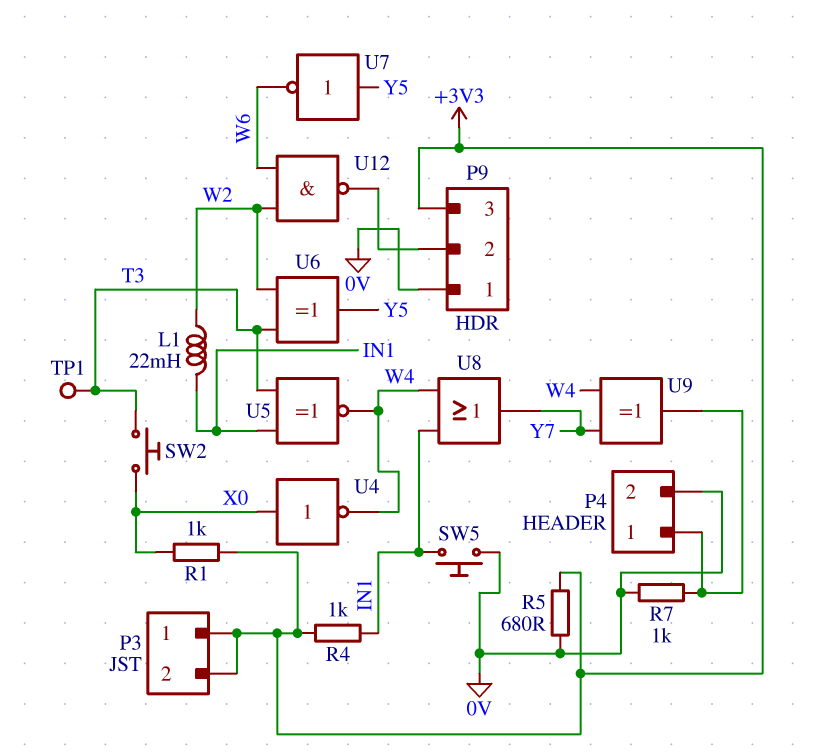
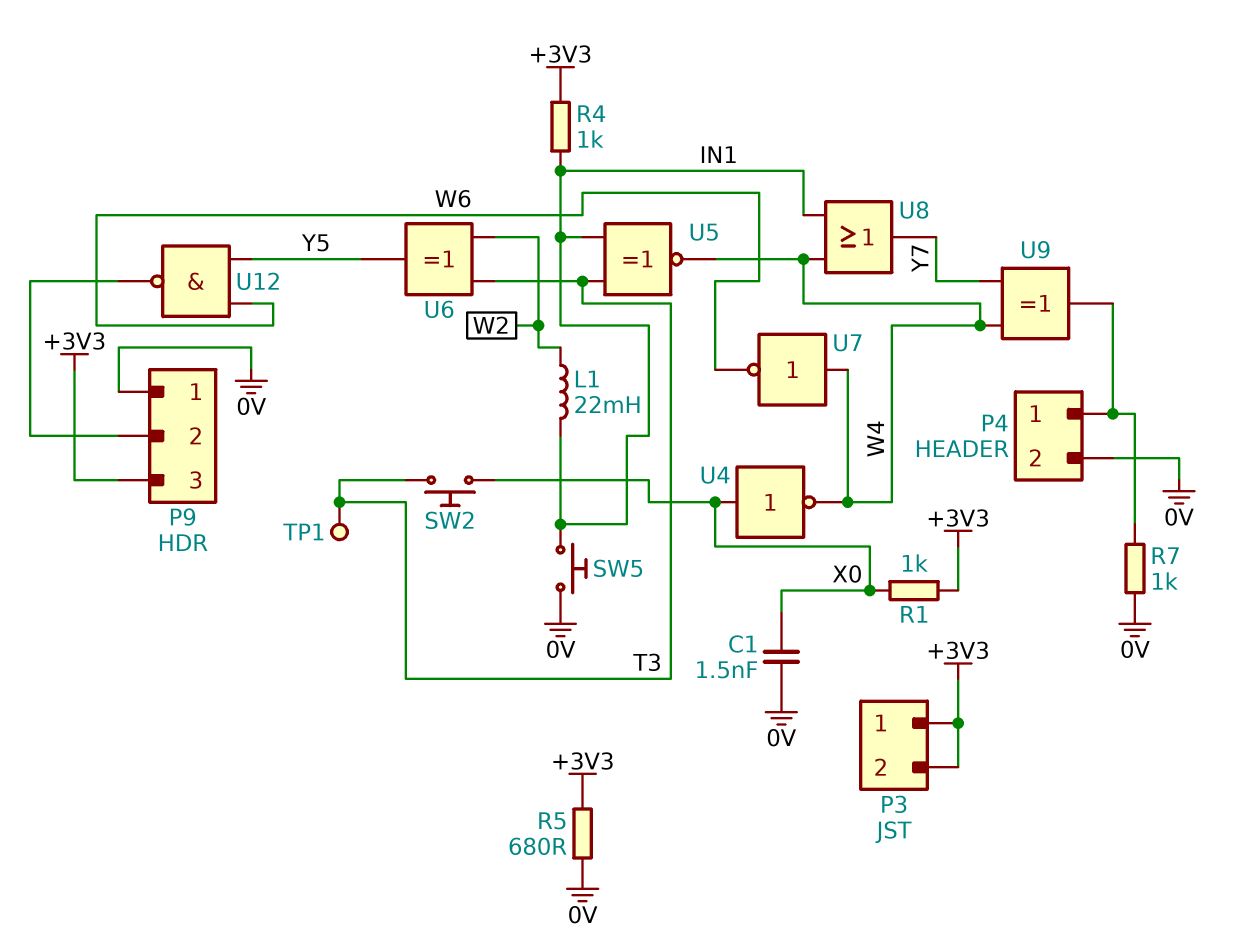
C1: none -> 1.5nF (0V, X0)
U7: NOT (in Y5, out W6) -> NOT (in W4, out W6)
U12: NAND (in W2, in W6, out P9/2) -> NAND (in W6, in Y5, out P9/2)

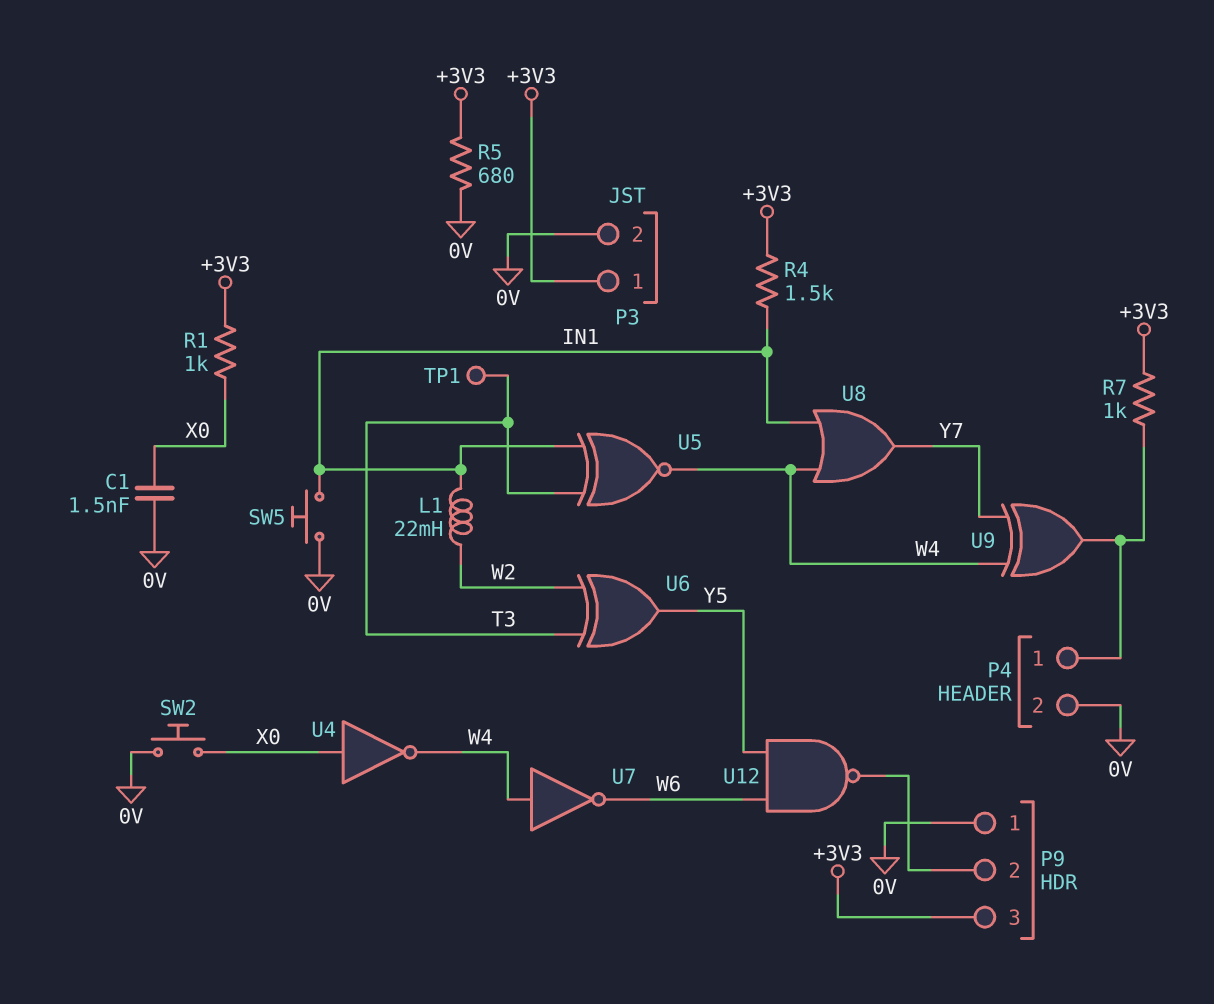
P3 pin 2: +3V3 -> 0V
R4: 1k (+3V3, IN1) -> 1.5k (+3V3, IN1)
R7: 1k (0V, P4/1) -> 1k (+3V3, P4/1)
SW2: button (T3, X0) -> button (0V, X0)

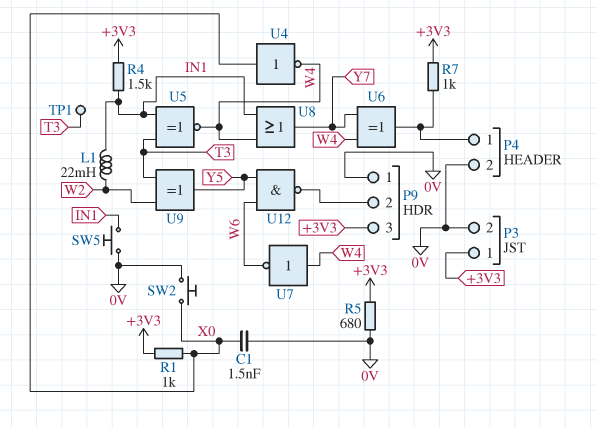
U6: XOR (in T3, in W2, out Y5) -> XOR (in W4, in Y7, out P4/1)
U9: XOR (in W4, in Y7, out P4/1) -> XOR (in T3, in W2, out Y5)

